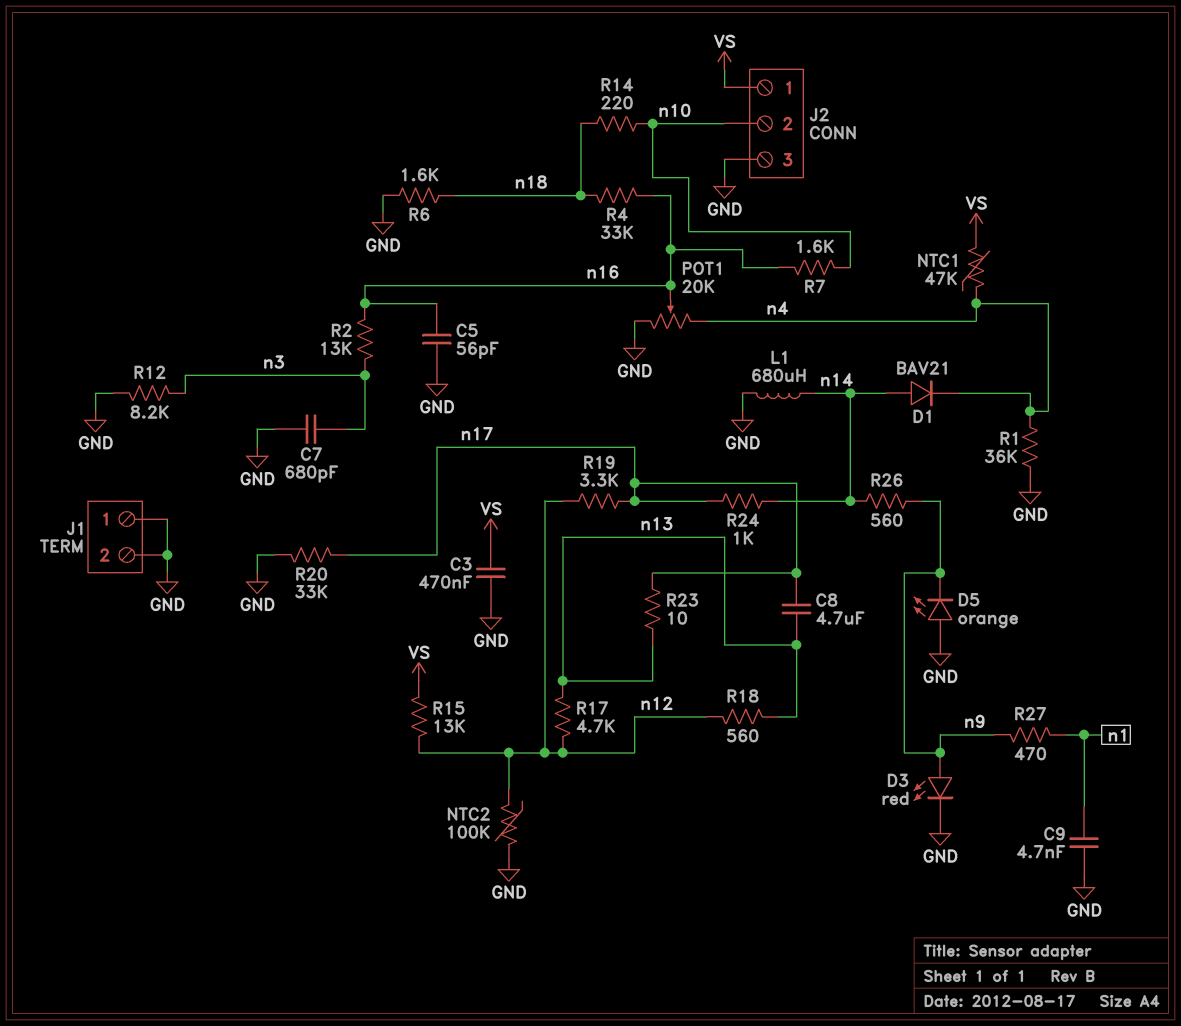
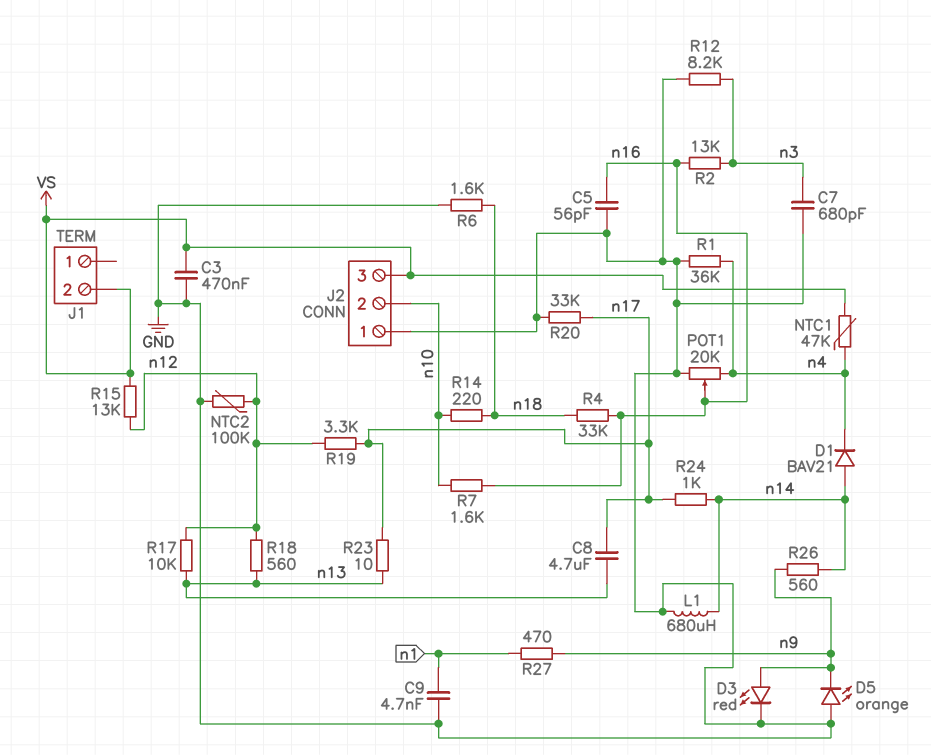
J1 pin 1: GND -> none
J1 pin 2: GND -> VS
J2 pin 1: VS -> GND
J2 pin 3: GND -> VS
R17: 4.7k (n12, n13) -> 10k (n12, n13)

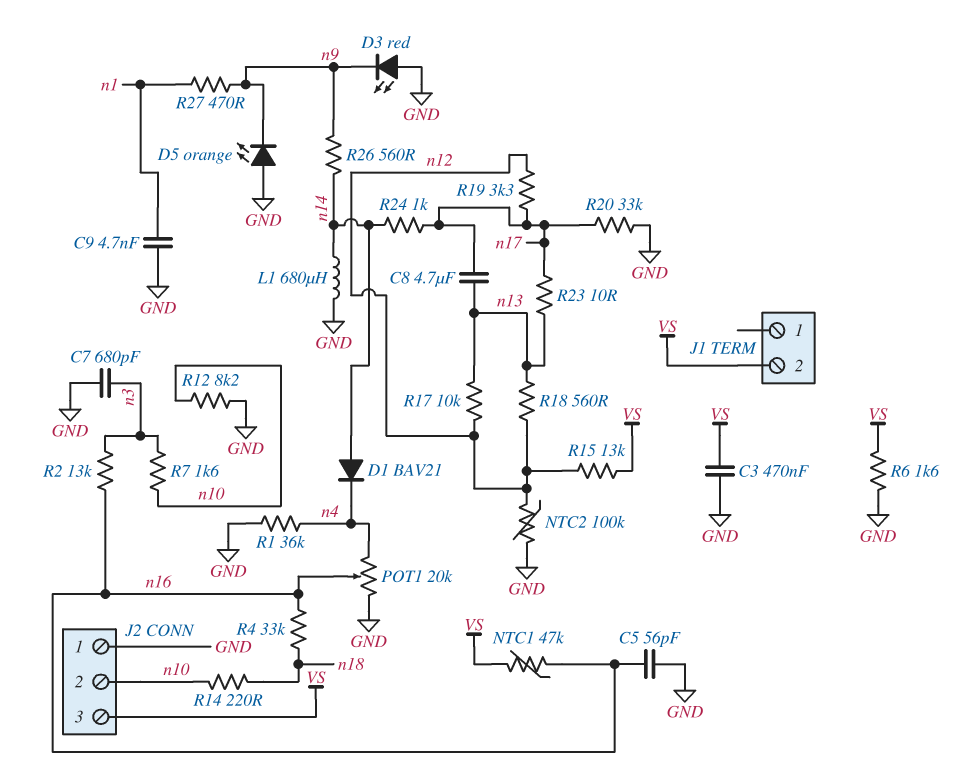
D3: LED red (A n9, K GND) -> LED red (A GND, K n9)
NTC1: 47k (VS, n4) -> 47k (VS, n16)
R6: 1.6k (GND, n18) -> 1.6k (GND, VS)
R7: 1.6k (n10, n16) -> 1.6k (n3, n10)
R12: 8.2k (GND, n3) -> 8.2k (GND, n10)

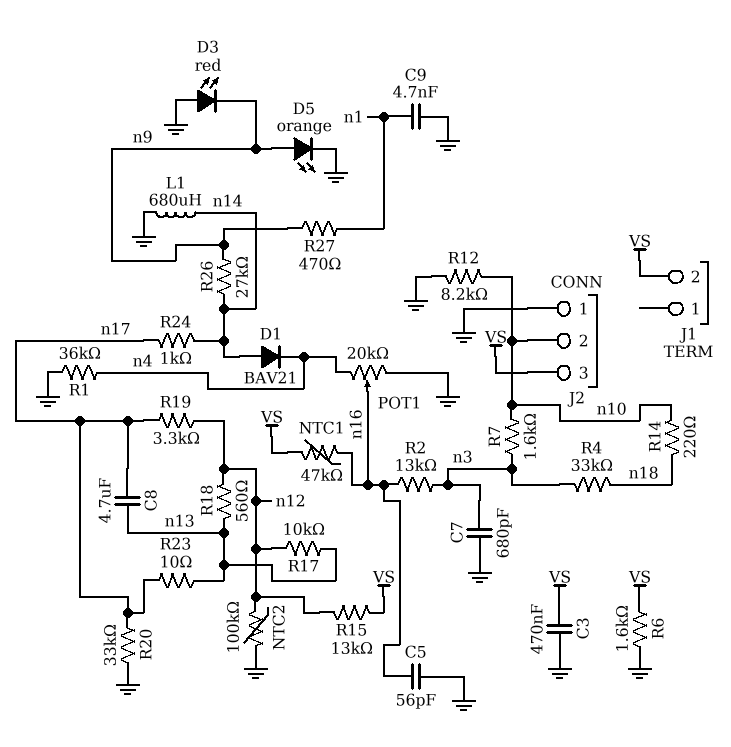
D5: LED orange (A GND, K n9) -> LED orange (A n9, K GND)
R4: 33k (n16, n18) -> 33k (n3, n18)
R26: 560 (n9, n14) -> 27k (n9, n14)

